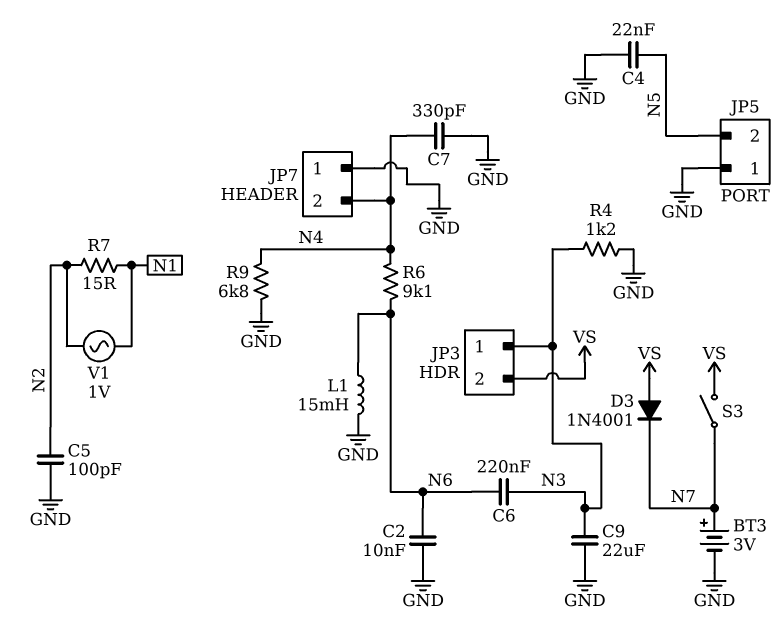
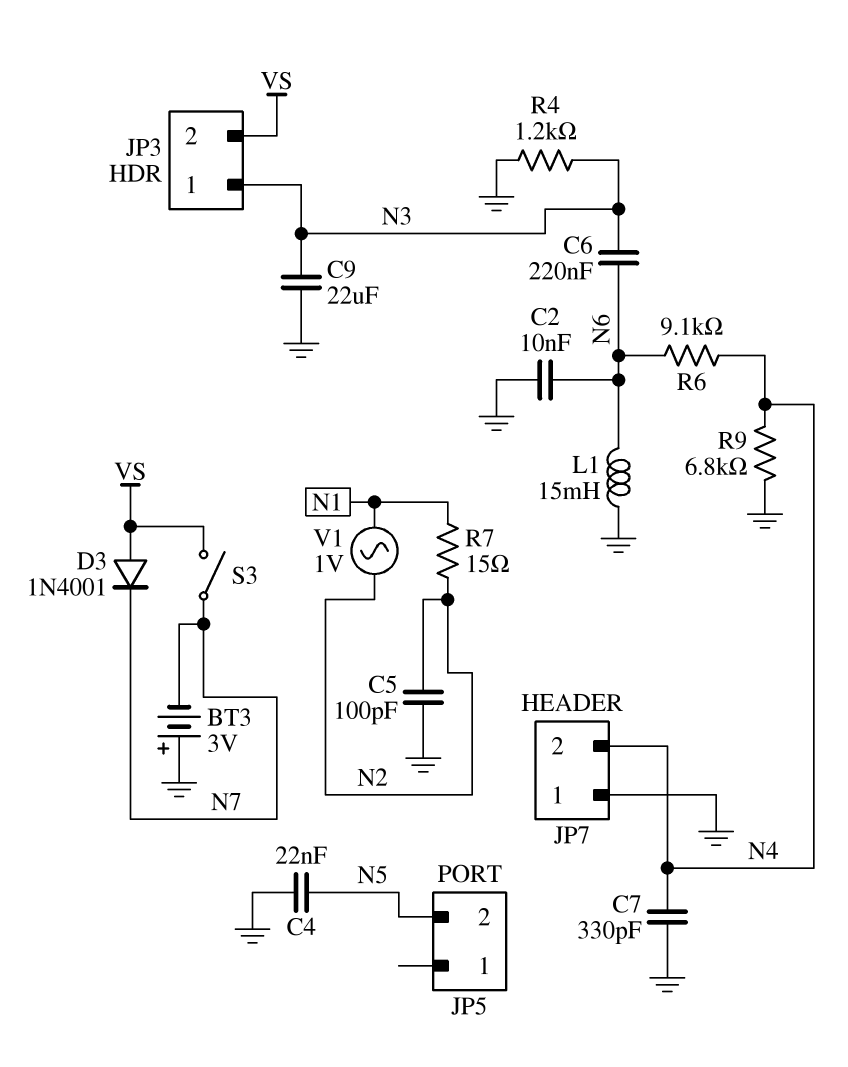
BT3: 3V (plus N7, minus GND) -> 3V (plus GND, minus N7)
JP5 pin 1: GND -> none

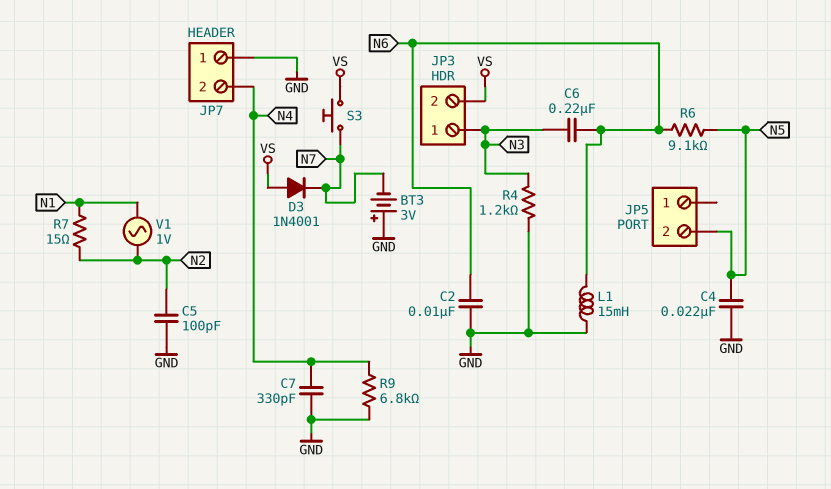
C9: 22uF (GND, N3) -> none
R6: 9.1k (N4, N6) -> 9.1k (N5, N6)
S3: switch (N7, VS) -> button (N7, VS)

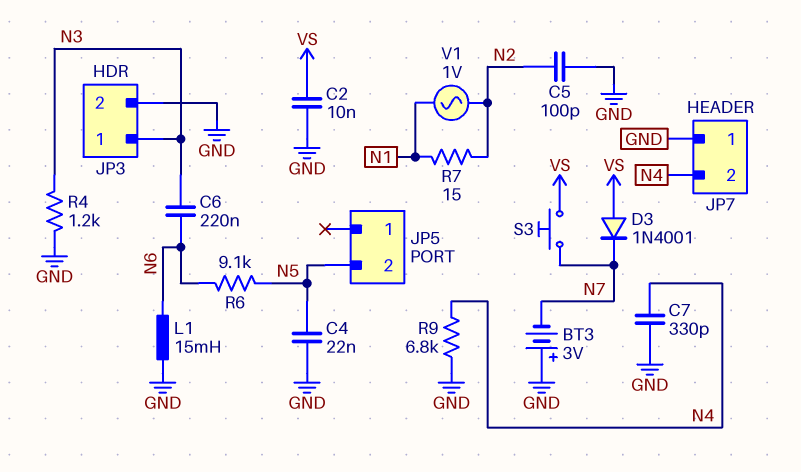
C2: 10nF (GND, N6) -> 10nF (GND, VS)
JP3 pin 2: VS -> GND

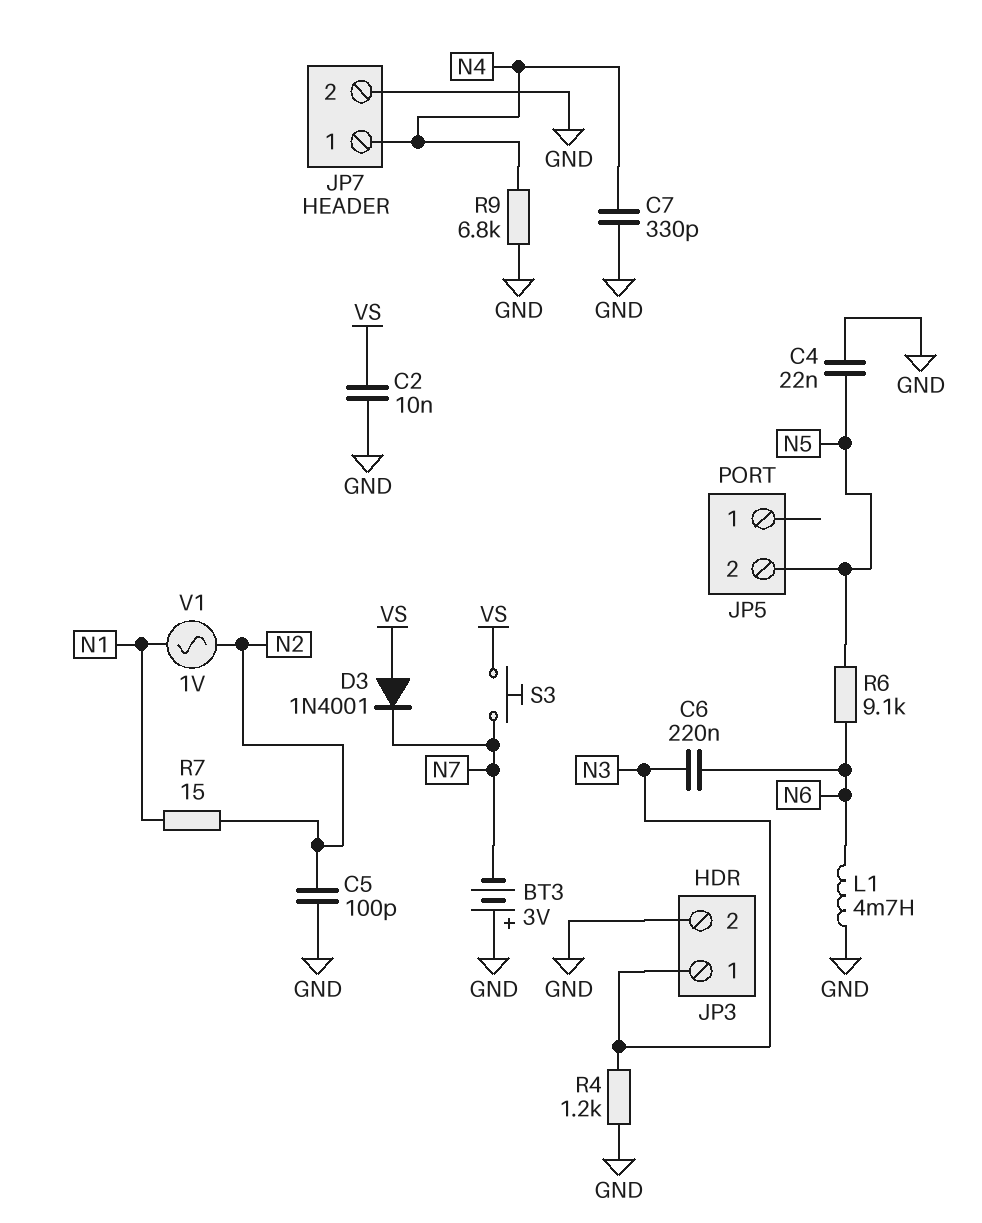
JP7 pin 1: GND -> N4
JP7 pin 2: N4 -> GND
L1: 15mH (GND, N6) -> 4.7mH (GND, N6)

